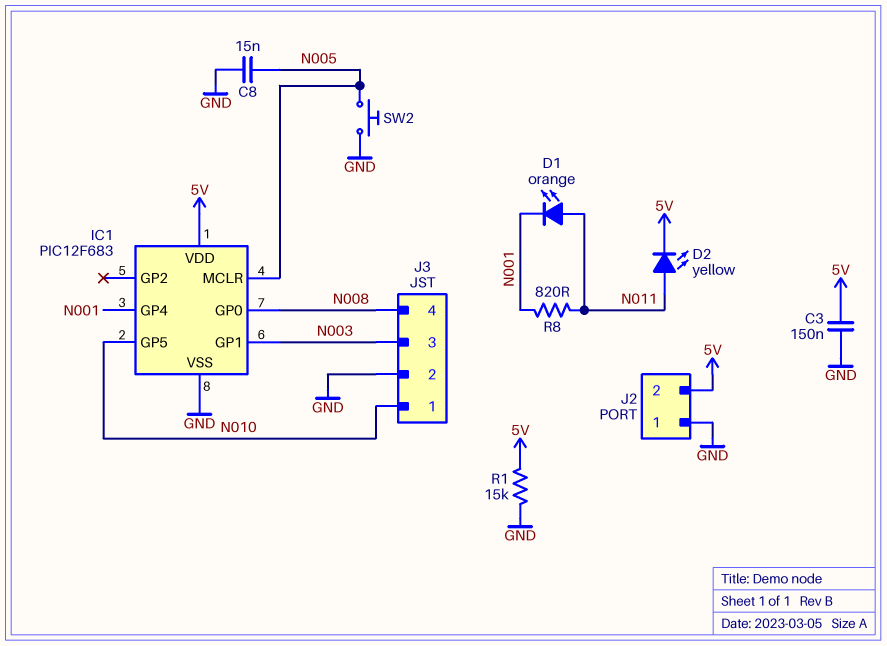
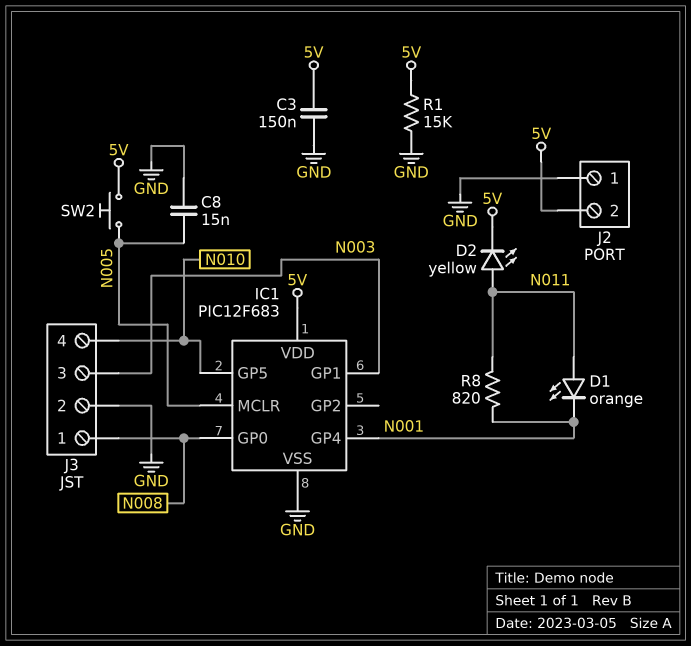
J3 pin 1: N010 -> N008
J3 pin 4: N008 -> N010
SW2: button (GND, N005) -> button (5V, N005)

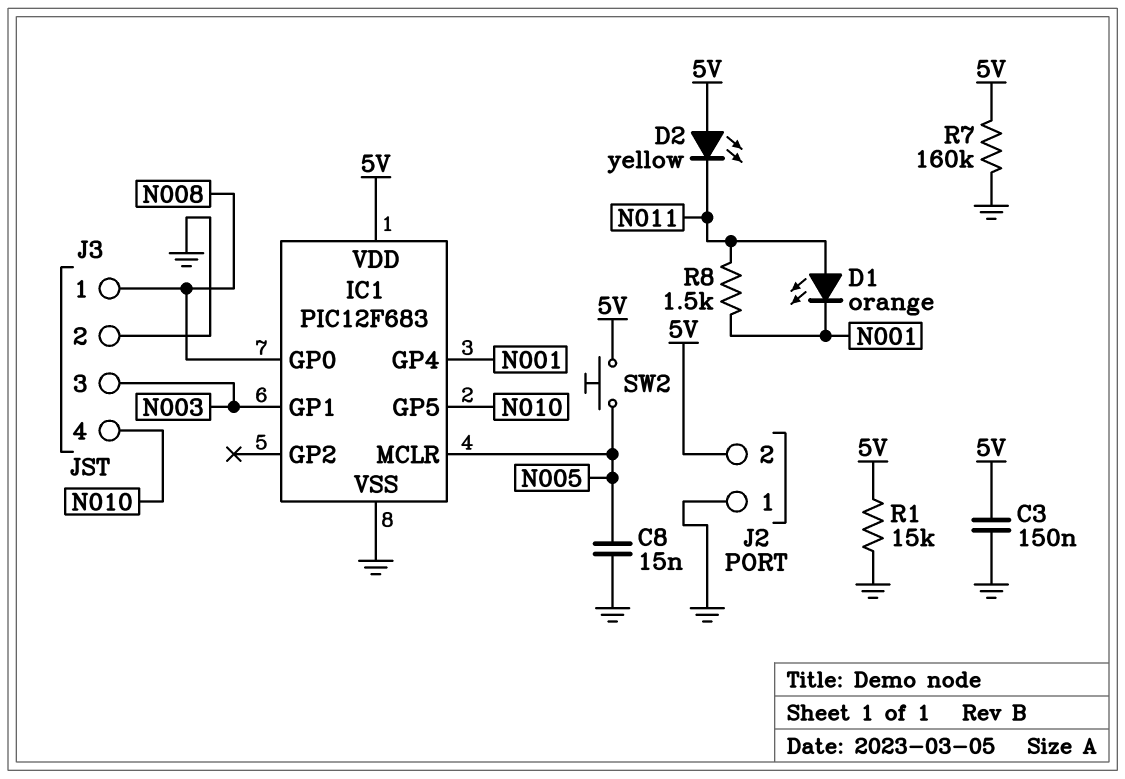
D2: LED yellow (A N011, K 5V) -> LED yellow (A 5V, K N011)
R7: none -> 160k (5V, GND)
R8: 820 (N001, N011) -> 1.5k (N001, N011)

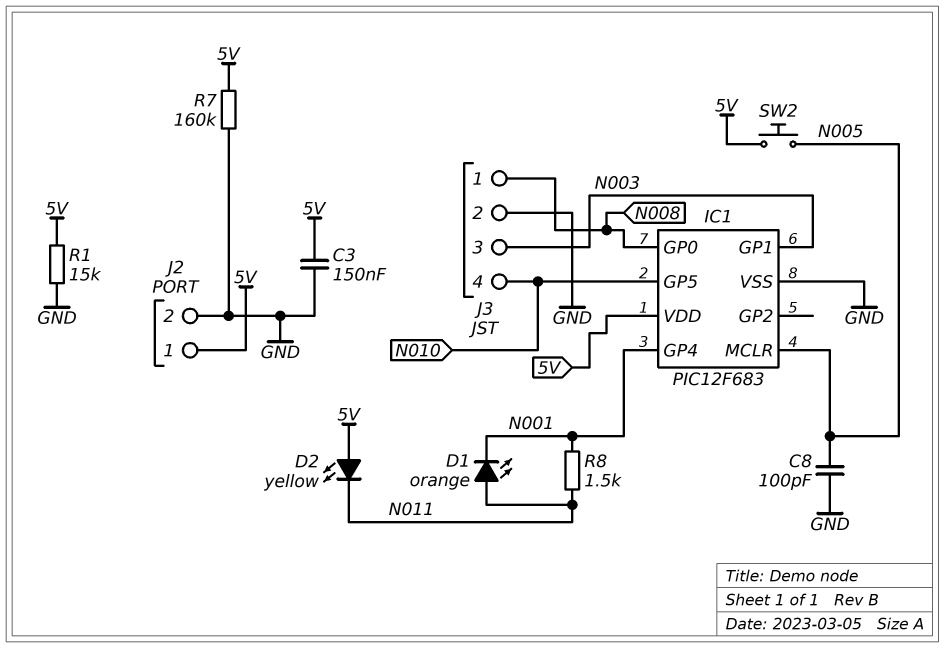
C8: 15nF (GND, N005) -> 100pF (GND, N005)
J2 pin 1: GND -> 5V
J2 pin 2: 5V -> GND

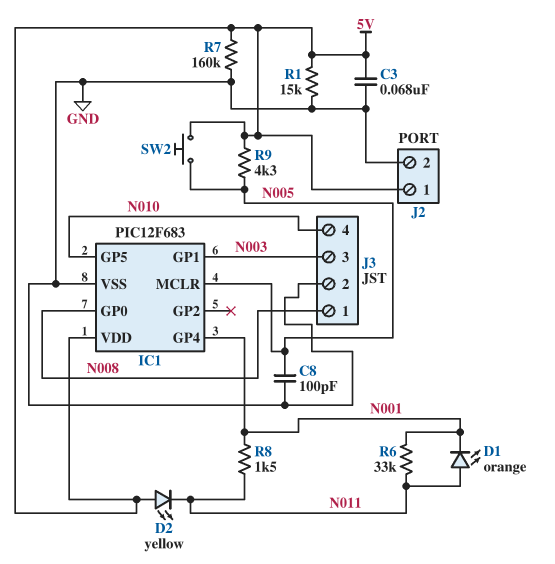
C3: 150nF (5V, GND) -> 68nF (5V, GND)
R6: none -> 33k (N001, N011)
R9: none -> 4.3k (5V, N005)

